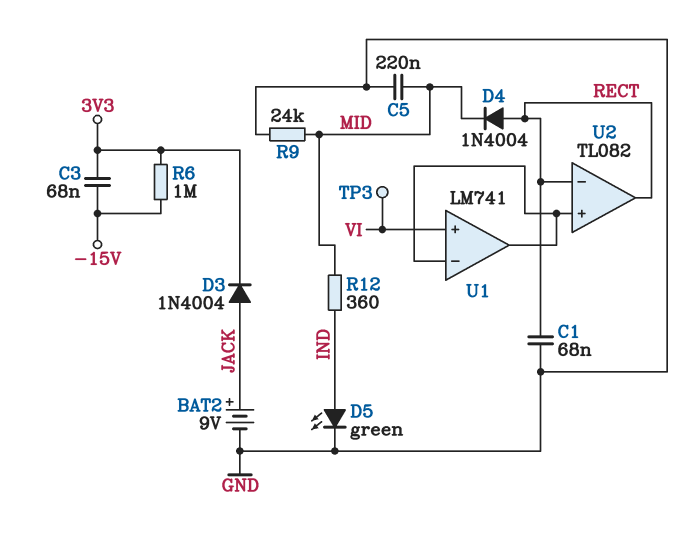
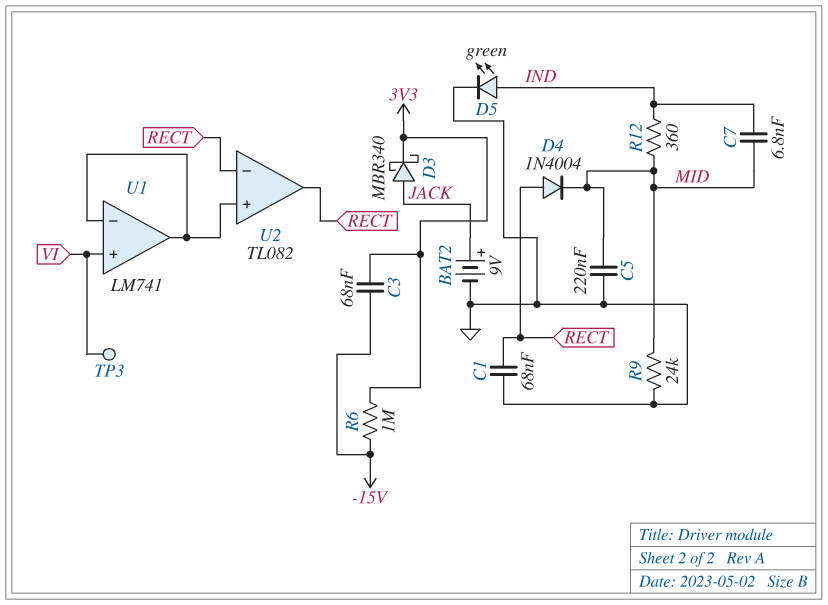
C7: none -> 6.8nF (IND, MID)
D3: diode 1N4004 (A JACK, K 3V3) -> schottky MBR340 (A JACK, K 3V3)

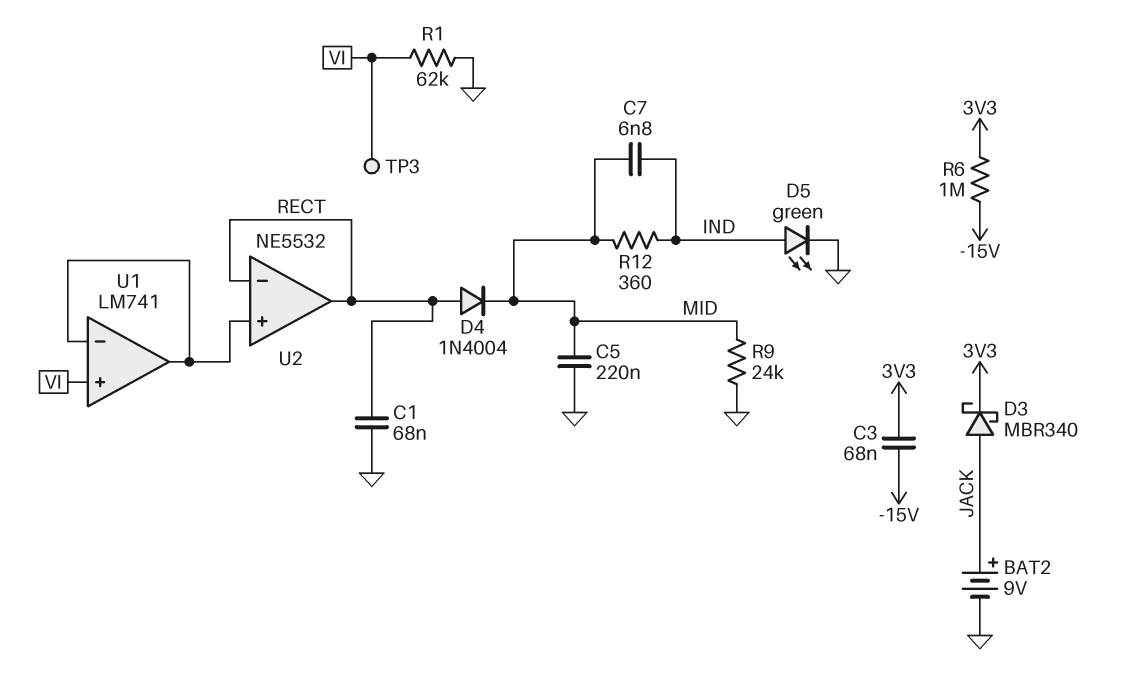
R1: none -> 62k (GND, VI)
U2: TL082 -> NE5532

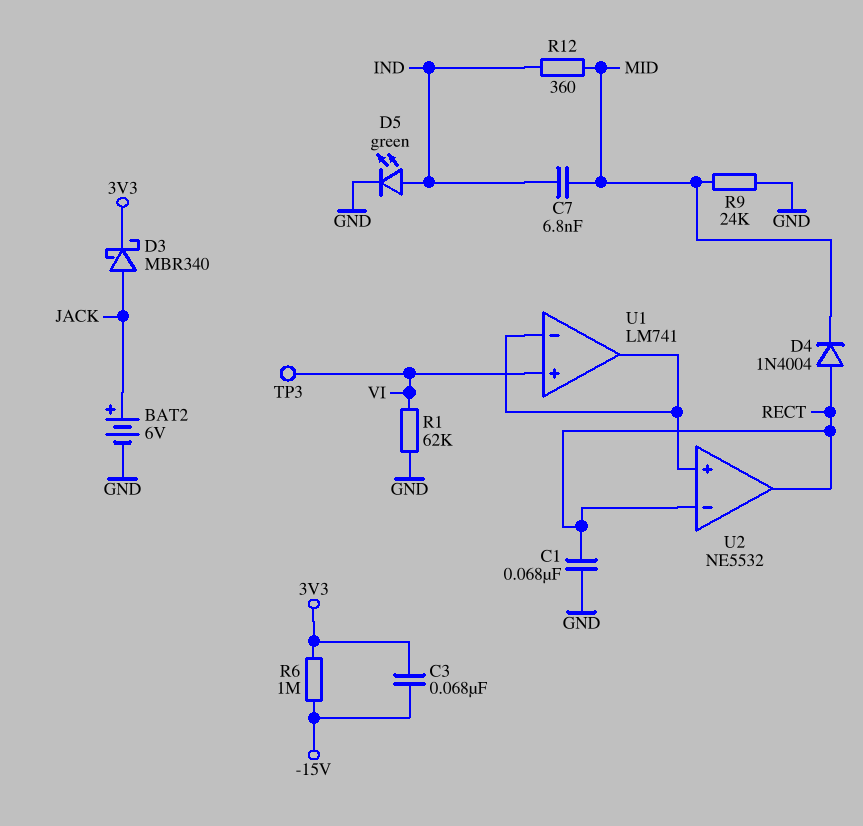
BAT2: 9V (plus JACK, minus GND) -> 6V (plus JACK, minus GND)
C5: 220nF (GND, MID) -> none

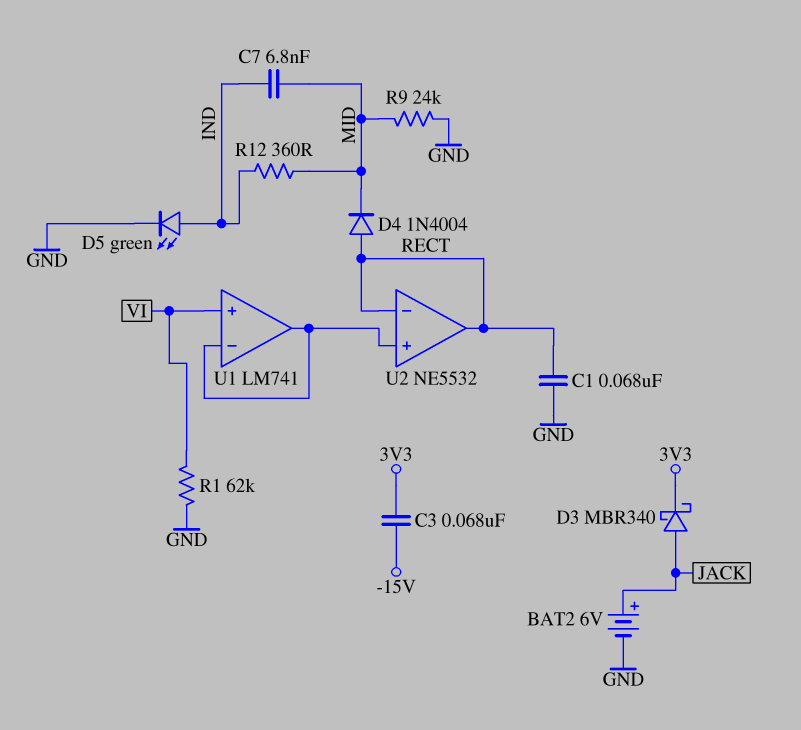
R6: 1M (-15V, 3V3) -> none
TP3: test point (VI) -> none

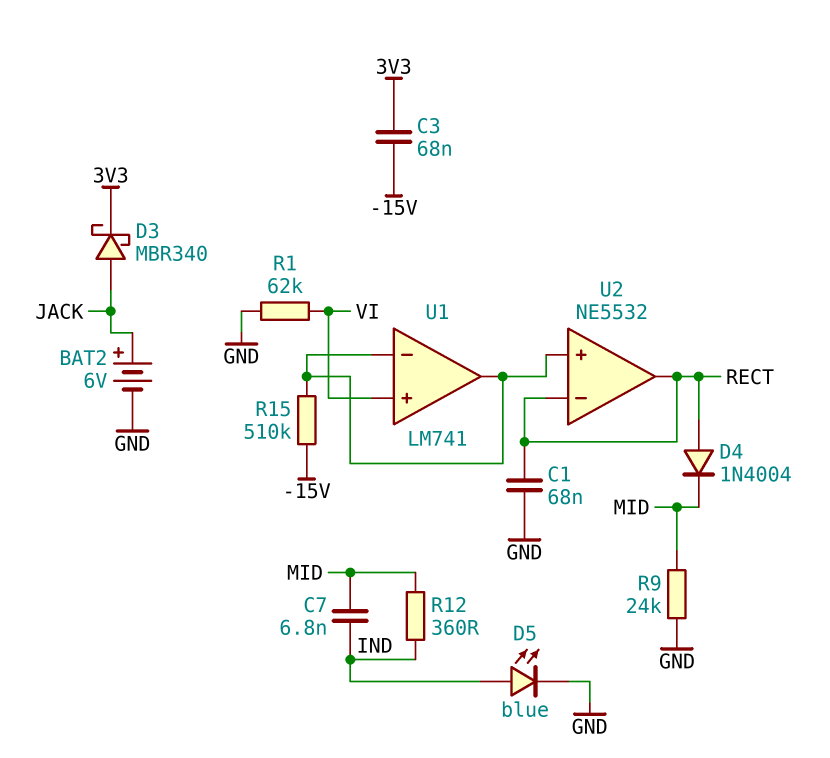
D5: LED green (A IND, K GND) -> LED blue (A IND, K GND)
R15: none -> 510k (-15V, U1/in-)

